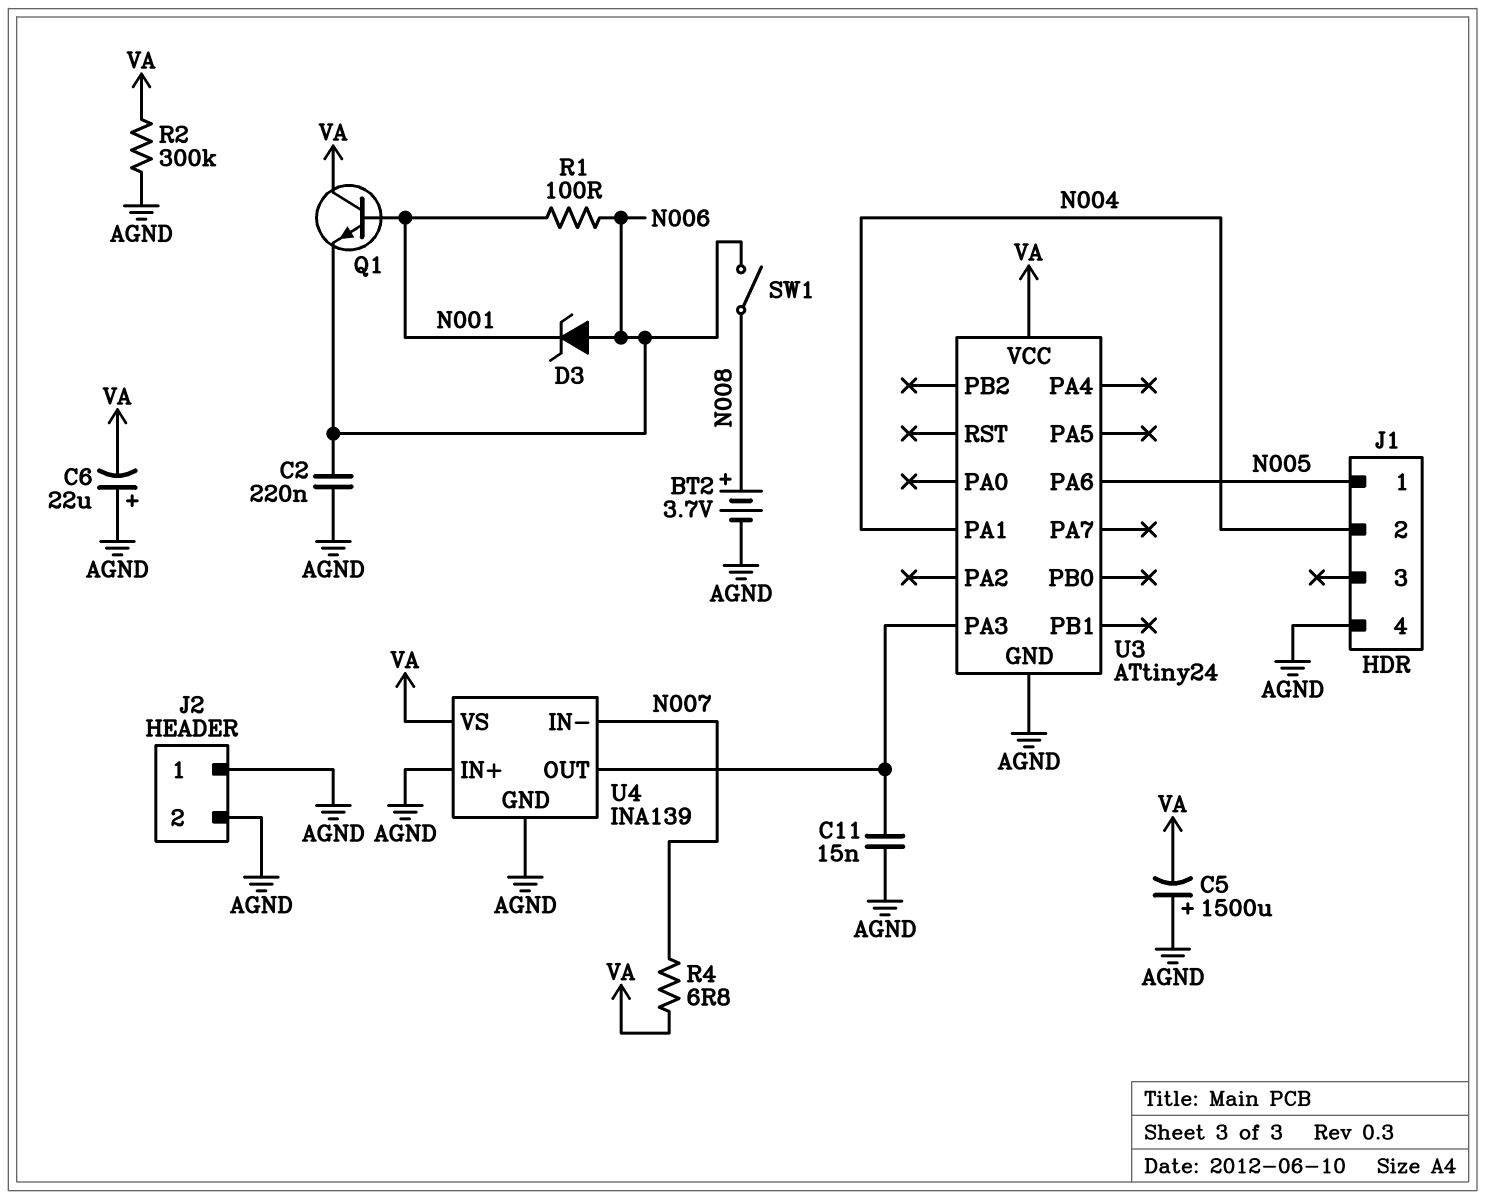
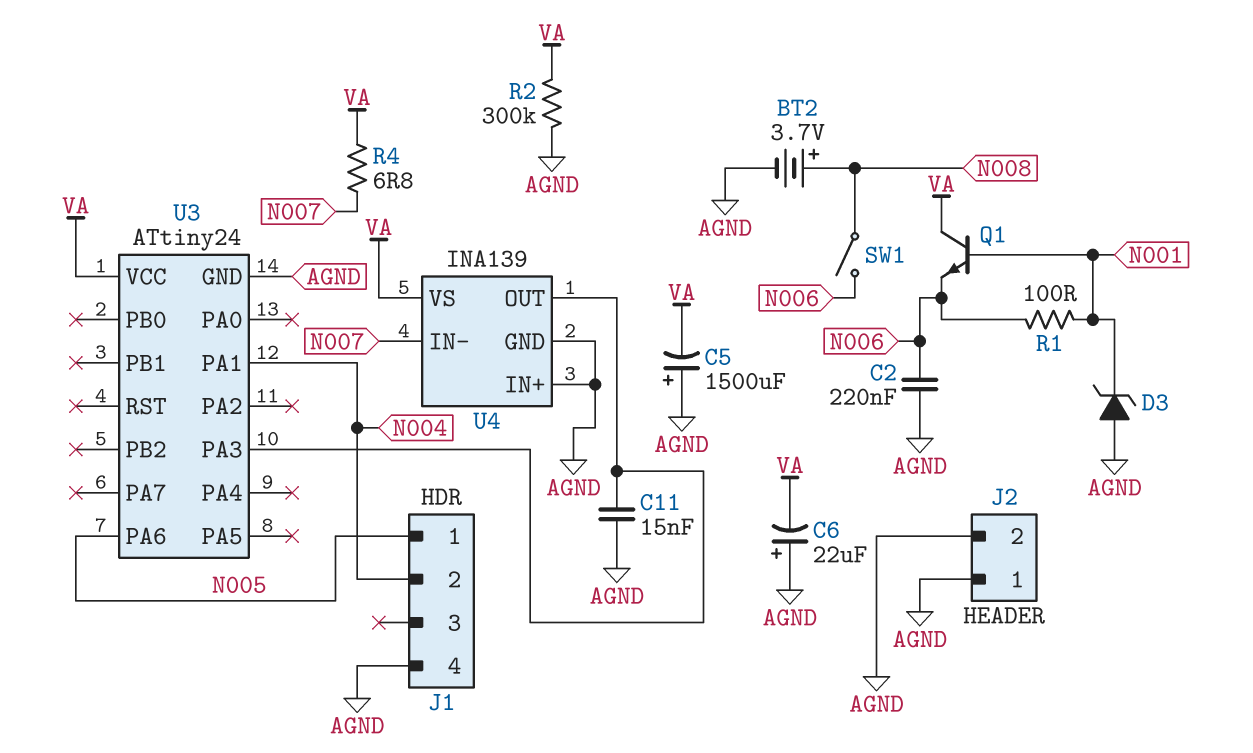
D3: zener (A N006, K N001) -> zener (A AGND, K N001)

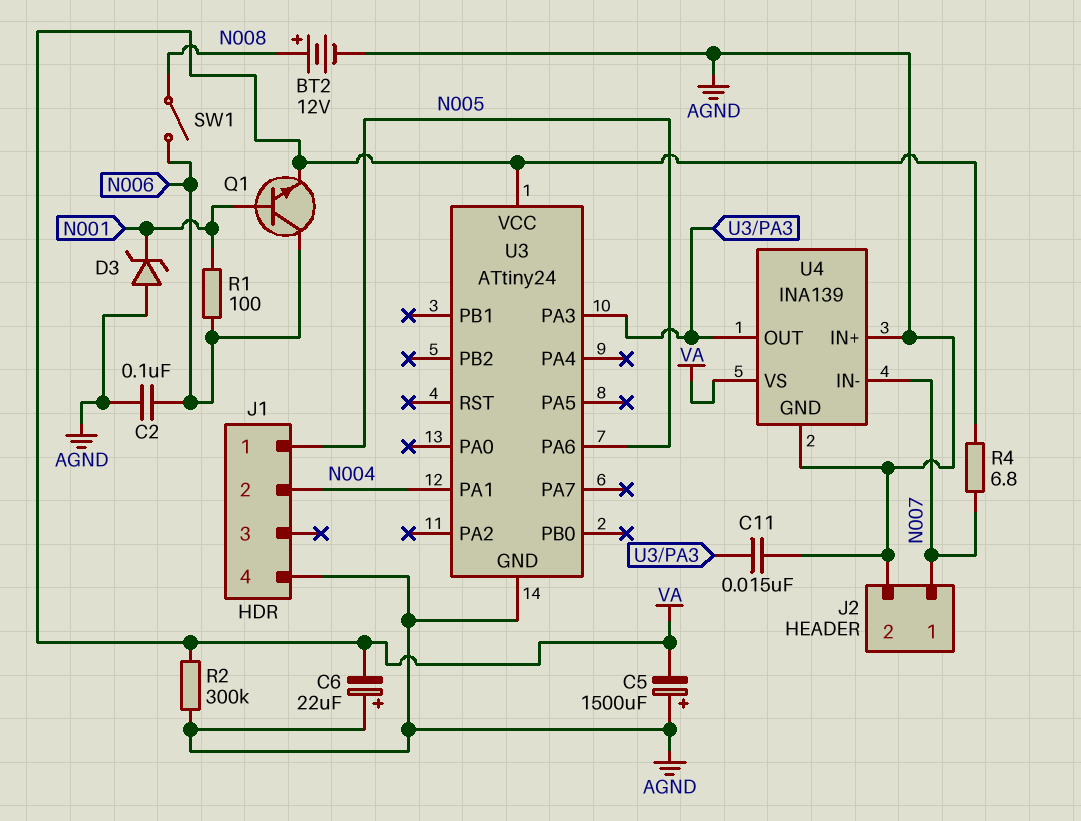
BT2: 3.7V (plus N008, minus AGND) -> 12V (plus N008, minus AGND)
C2: 220nF (AGND, N006) -> 100nF (AGND, N006)
J2 pin 1: AGND -> N007
Q1: NPN (B N001, C VA, E N006) -> NPN (B N001, C N006, E VA)

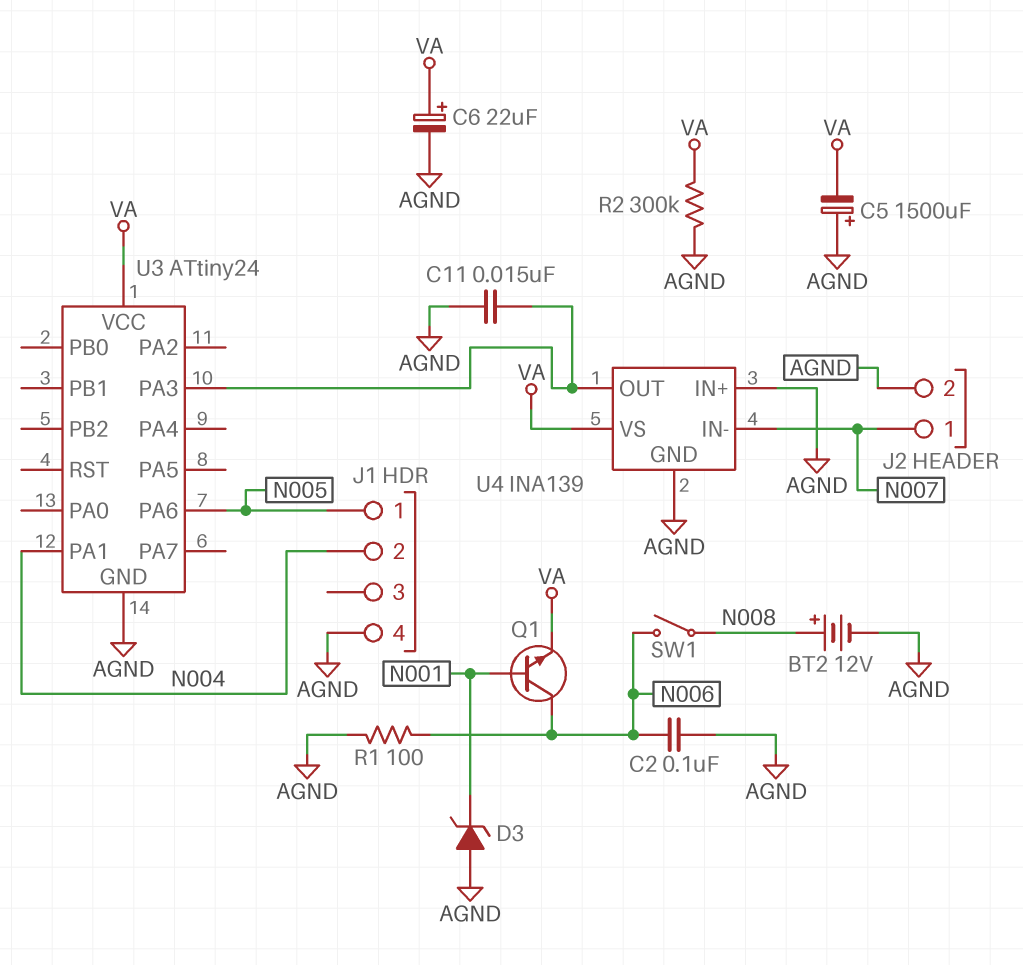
C6: 22uF (plus AGND, minus VA) -> 22uF (plus VA, minus AGND)
R1: 100 (N001, N006) -> 100 (AGND, N006)
R4: 6.8 (N007, VA) -> none

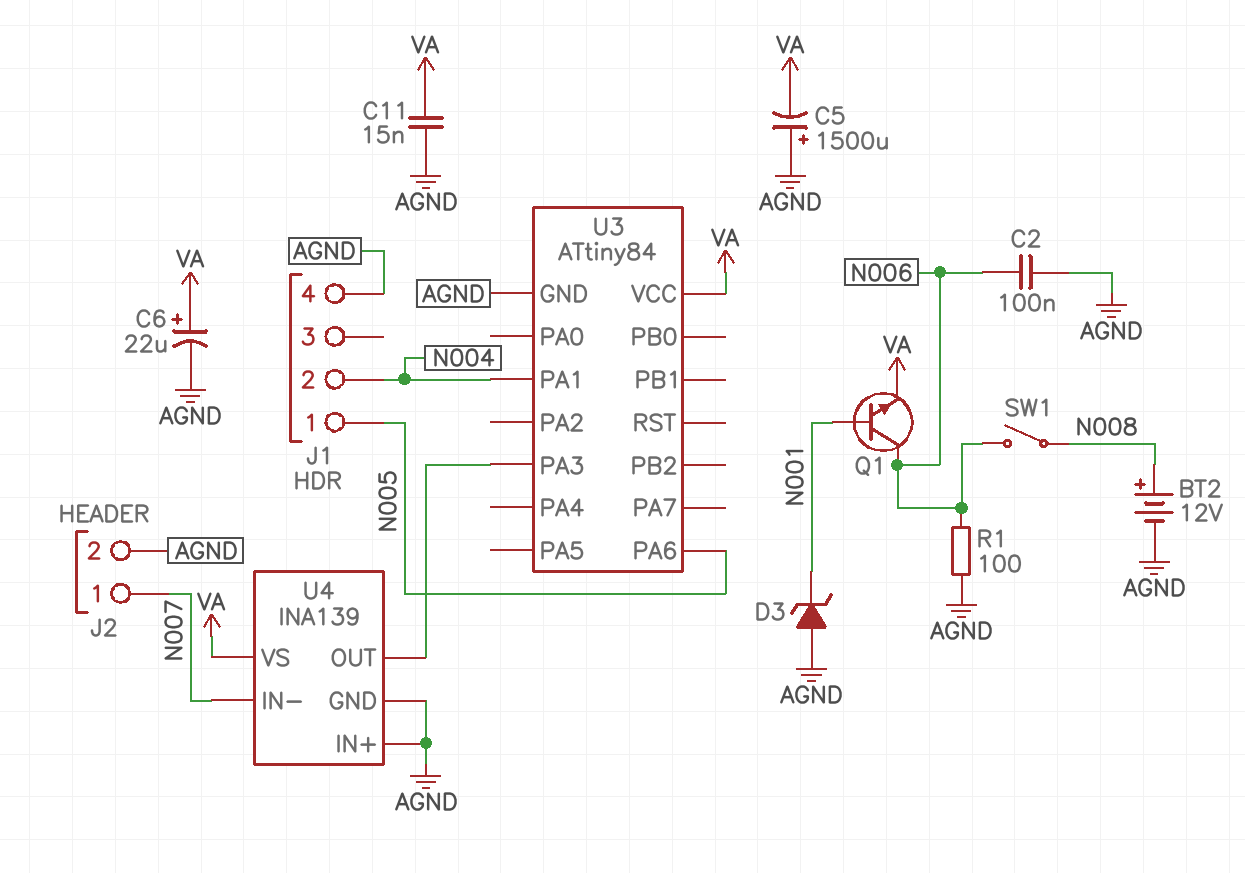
C11: 15nF (AGND, U3/PA3) -> 15nF (AGND, VA)
R2: 300k (AGND, VA) -> none
U3: ATtiny24 -> ATtiny84

